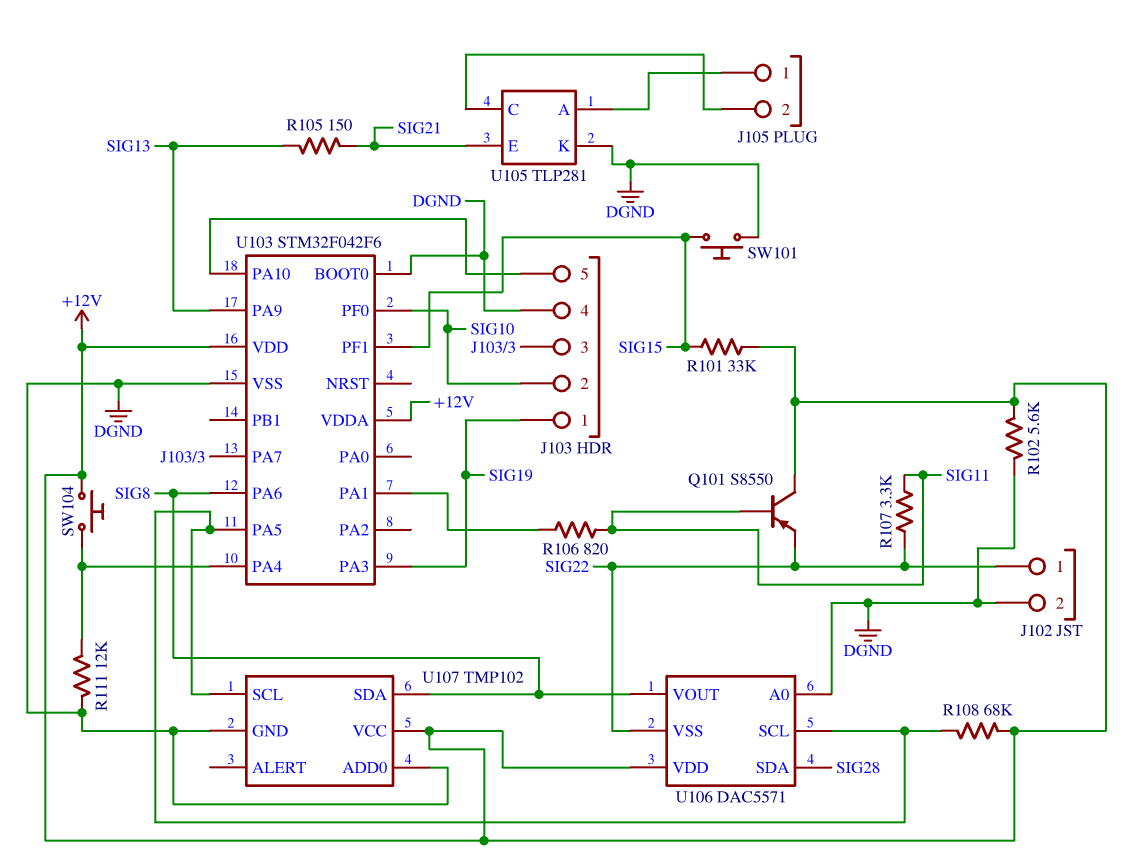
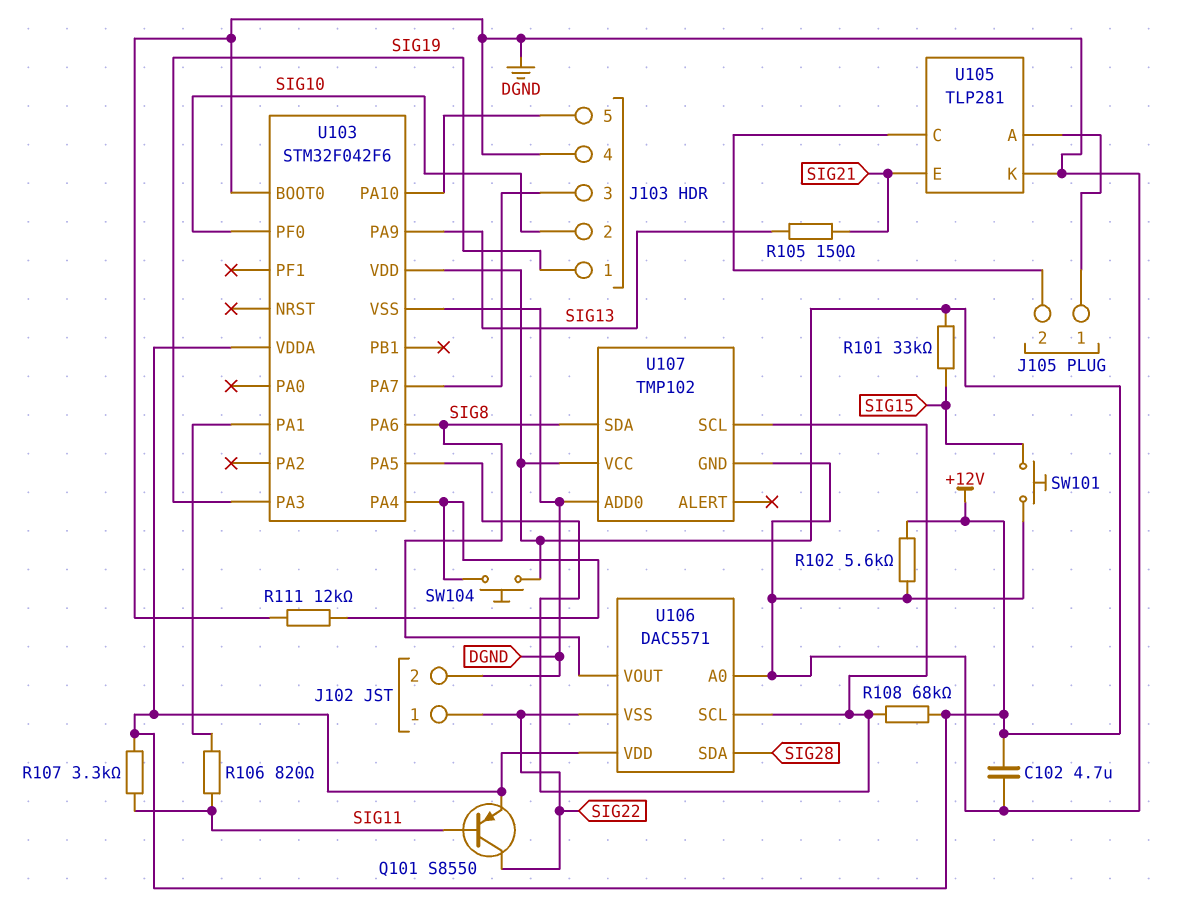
C102: none -> 4.7uF (+12V, DGND)
Q101: PNP S8550 (B SIG11, C +12V, E SIG22) -> PNP S8550 (B SIG11, C SIG22, E +12V)
R107: 3.3k (SIG11, SIG22) -> 3.3k (+12V, SIG11)
U103 pin PF1: SIG15 -> none

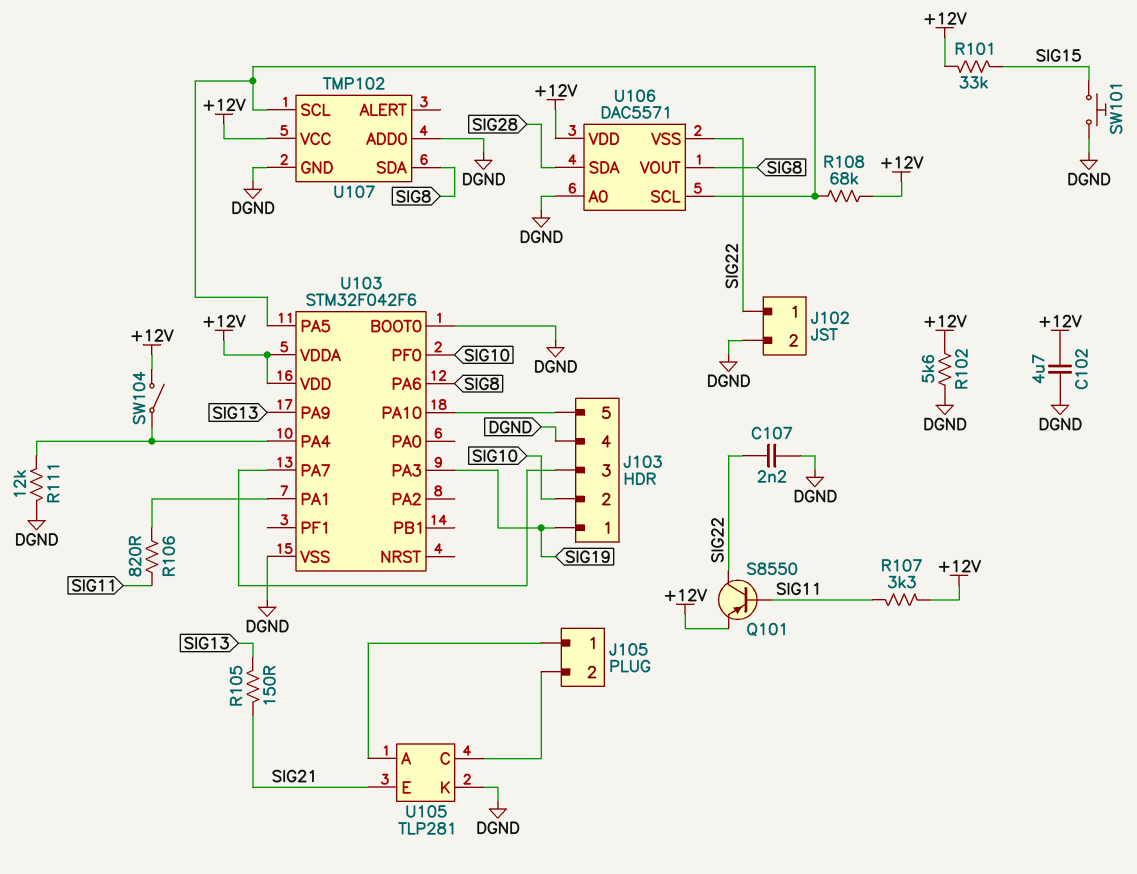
C107: none -> 2.2nF (DGND, SIG22)
SW104: button (+12V, U103/PA4) -> switch (+12V, U103/PA4)

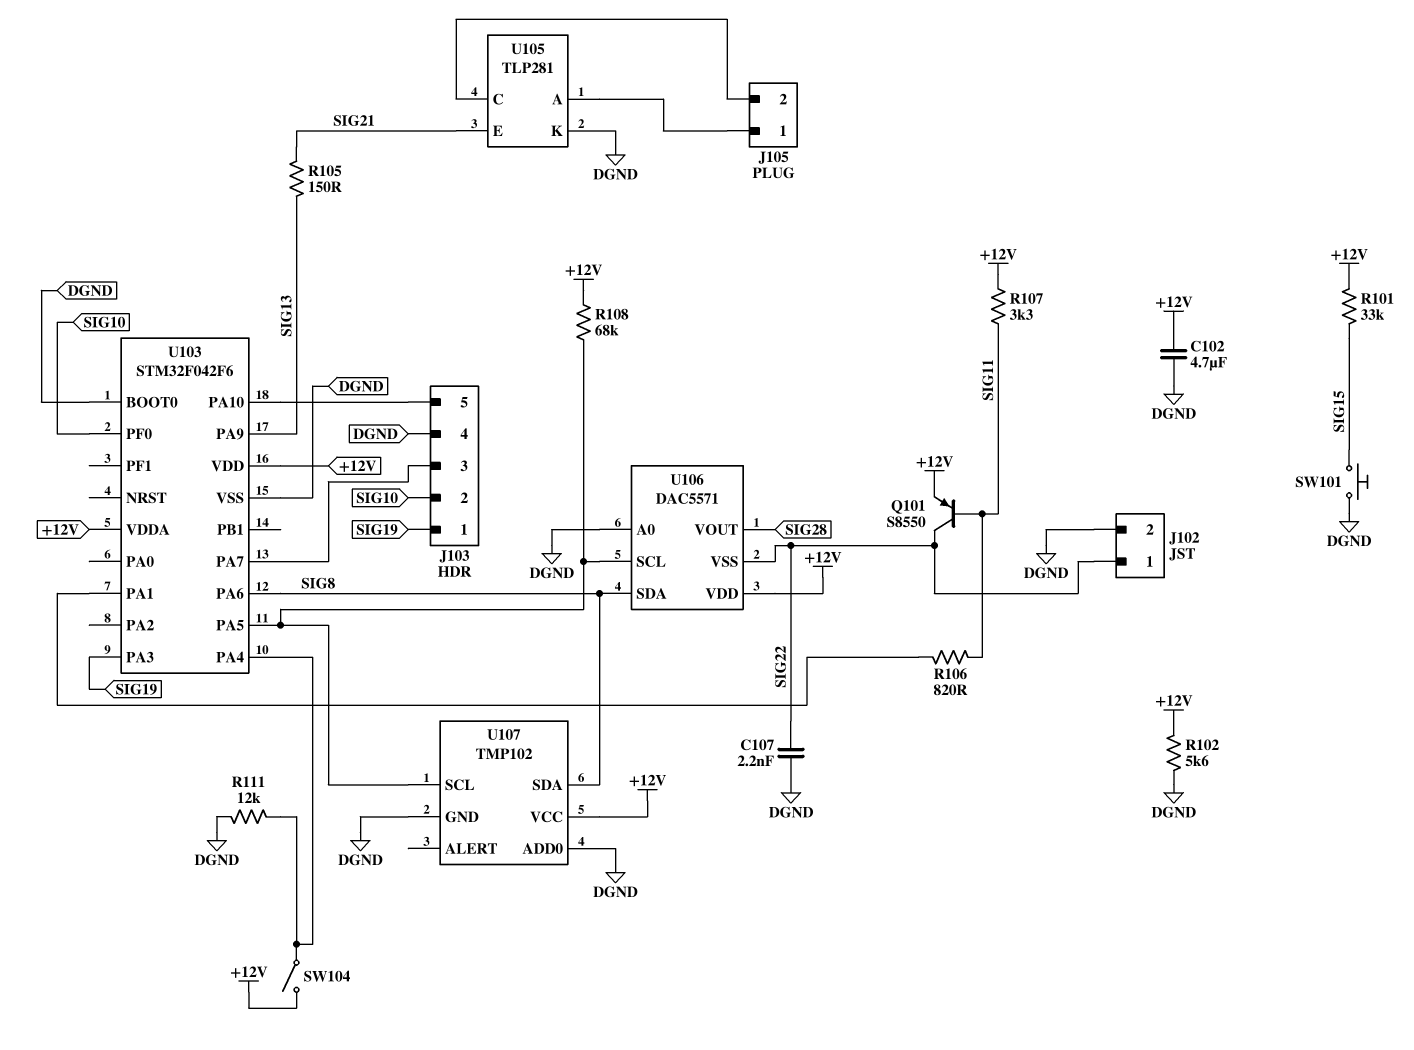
U106 pin SDA: SIG28 -> SIG8
U106 pin VOUT: SIG8 -> SIG28

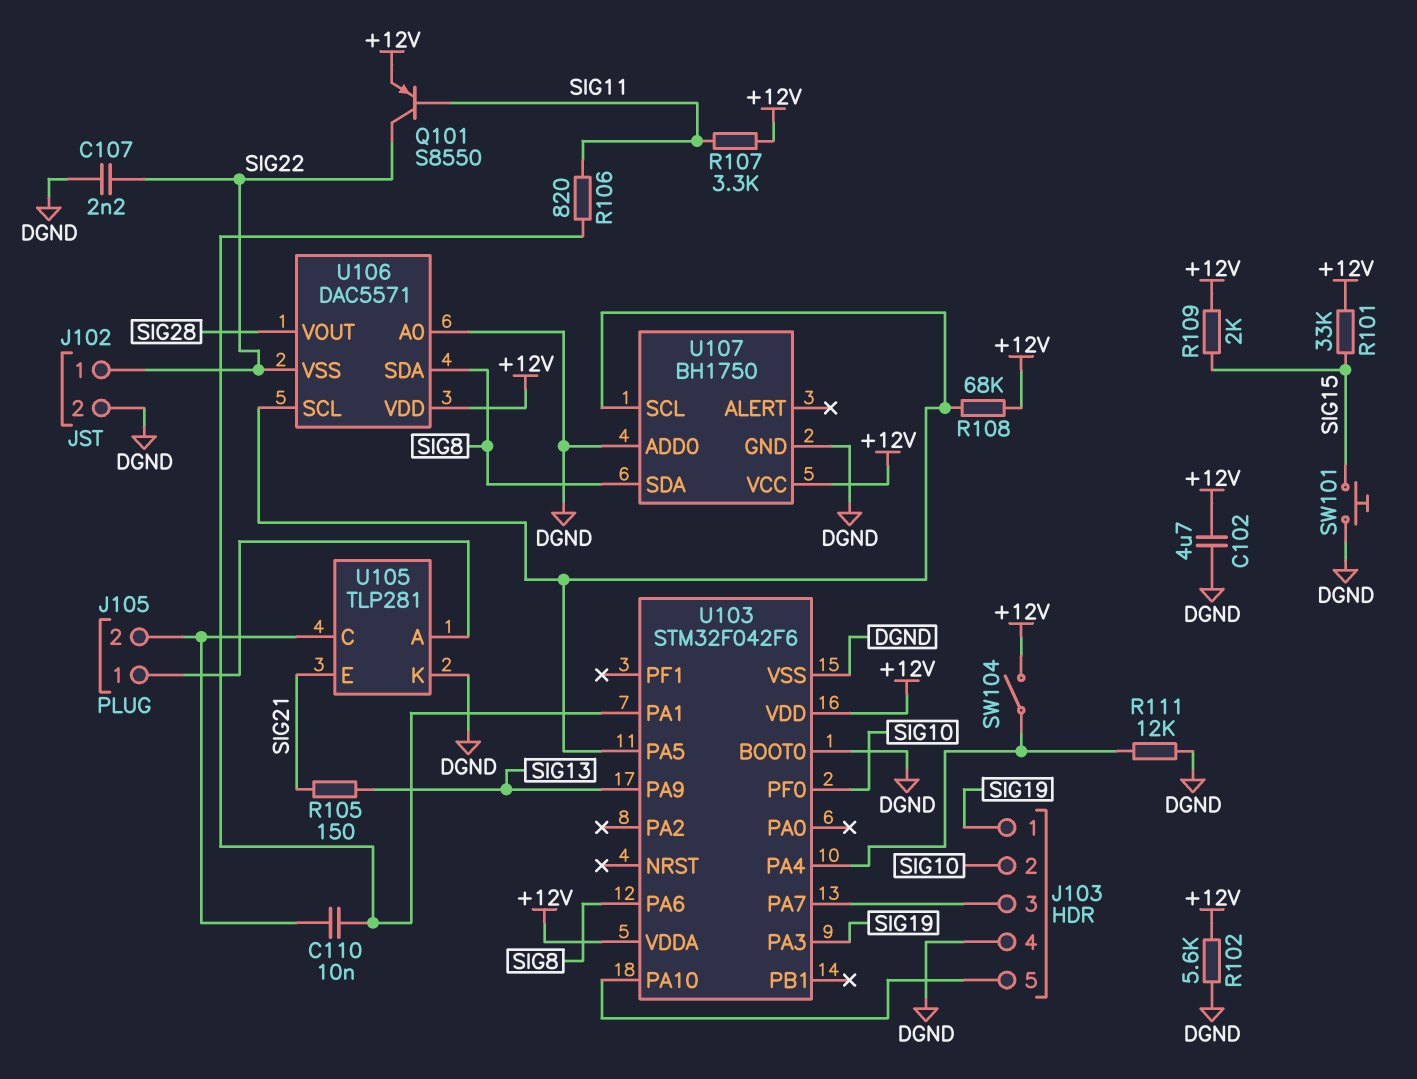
C110: none -> 10nF (J105/2, U103/PA1)
R109: none -> 2k (+12V, SIG15)
U107: TMP102 -> BH1750

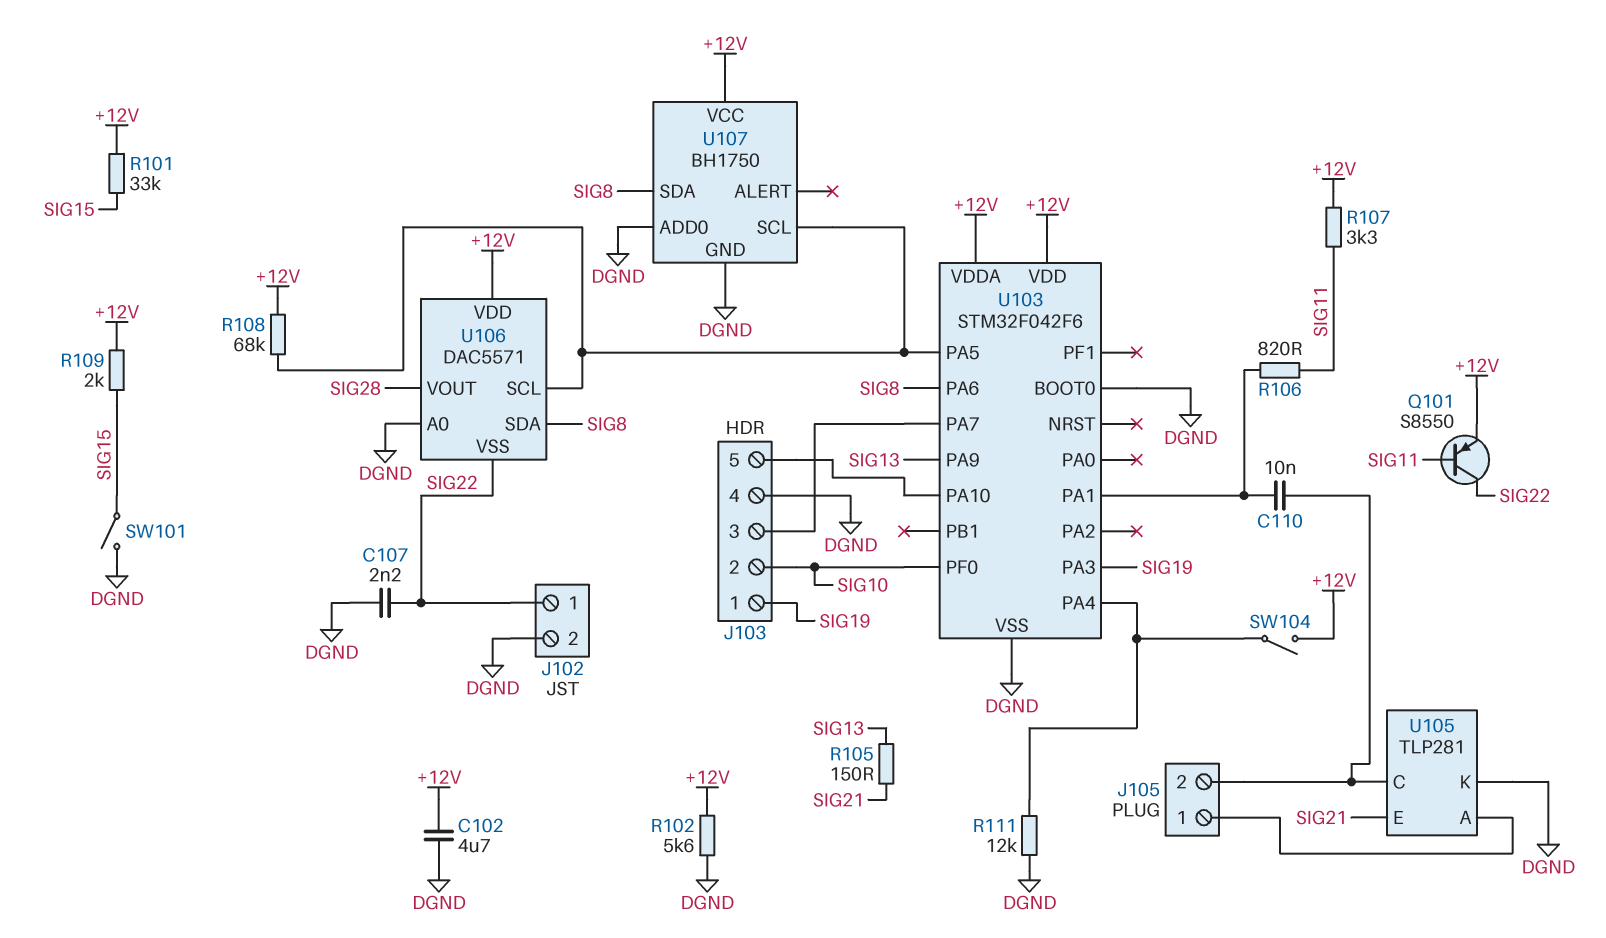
SW101: button (DGND, SIG15) -> switch (DGND, SIG15)

